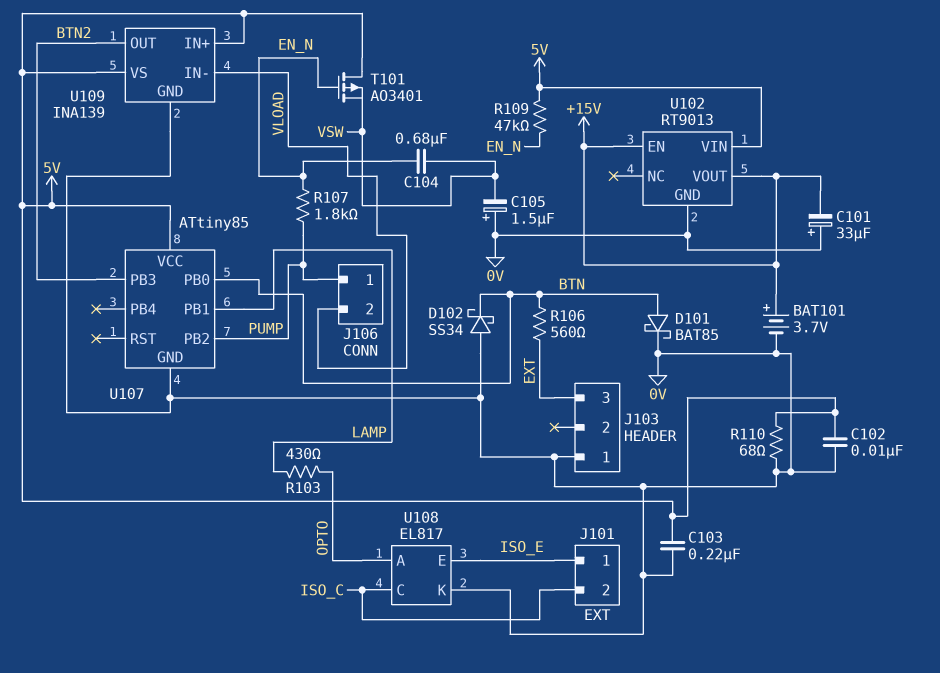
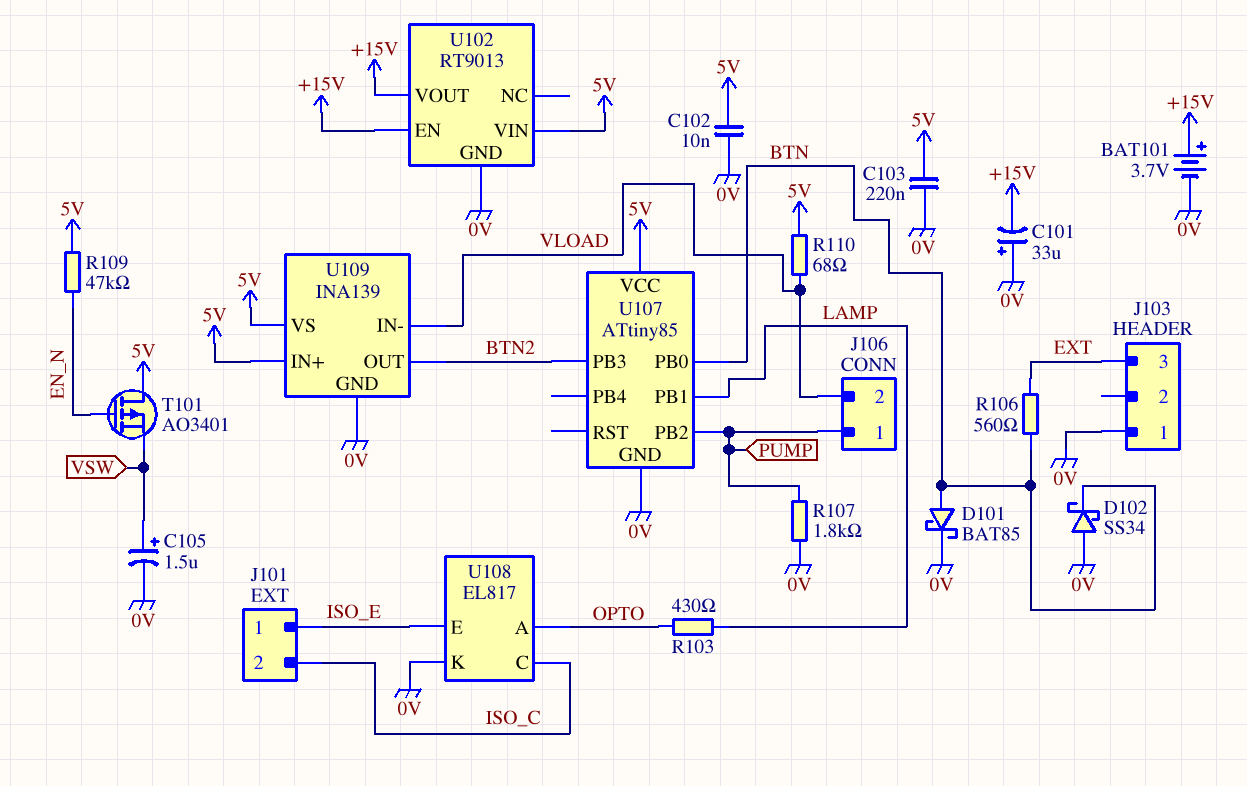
C104: 680nF (EN_N, VSW) -> none
C105: 1.5uF (plus 0V, minus VSW) -> 1.5uF (plus VSW, minus 0V)
R107: 1.8k (EN_N, PUMP) -> 1.8k (0V, PUMP)
R110: 68 (0V, 5V) -> 68 (5V, VLOAD)

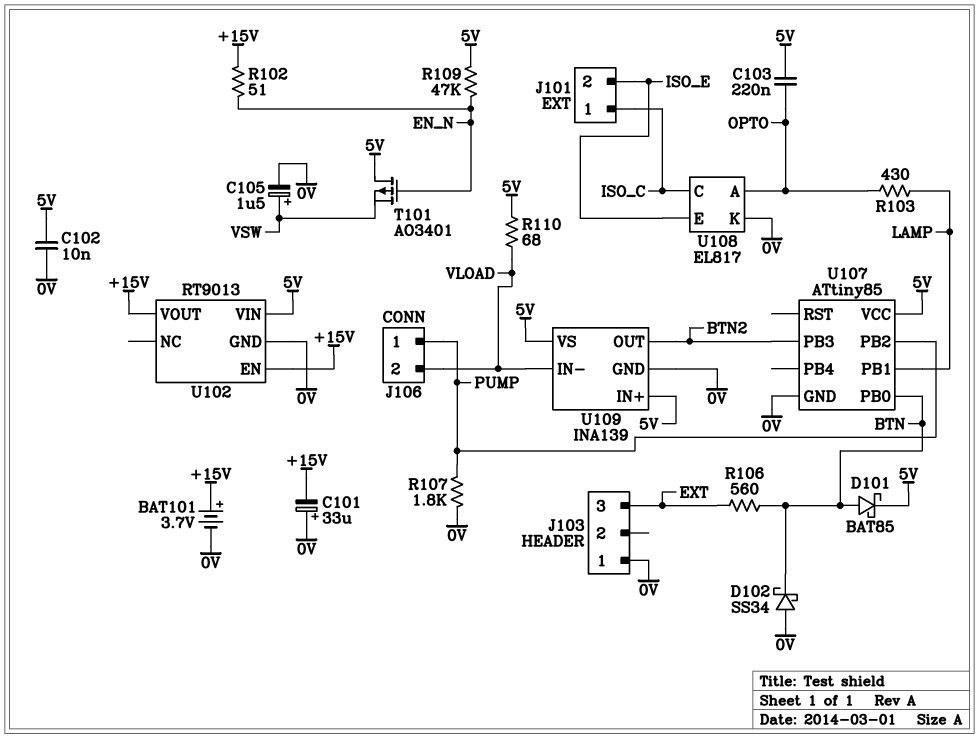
C103: 220nF (0V, 5V) -> 220nF (5V, OPTO)
D101: schottky BAT85 (A BTN, K 0V) -> schottky BAT85 (A BTN, K 5V)
J101 pin 1: ISO_E -> ISO_C
J101 pin 2: ISO_C -> ISO_E
R102: none -> 51 (+15V, EN_N)

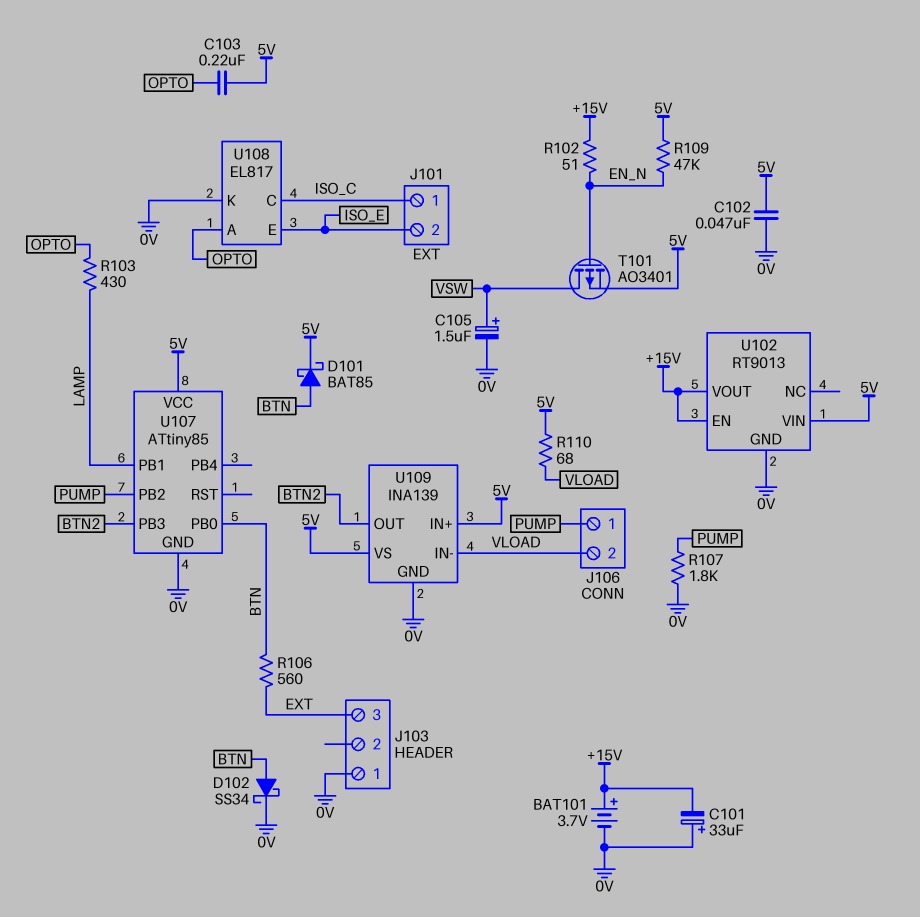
C102: 10nF (0V, 5V) -> 47nF (0V, 5V)
D102: schottky SS34 (A 0V, K BTN) -> schottky SS34 (A BTN, K 0V)
T101: PMOS AO3401 (G EN_N, D 5V, S VSW) -> PMOS AO3401 (G EN_N, D VSW, S 5V)

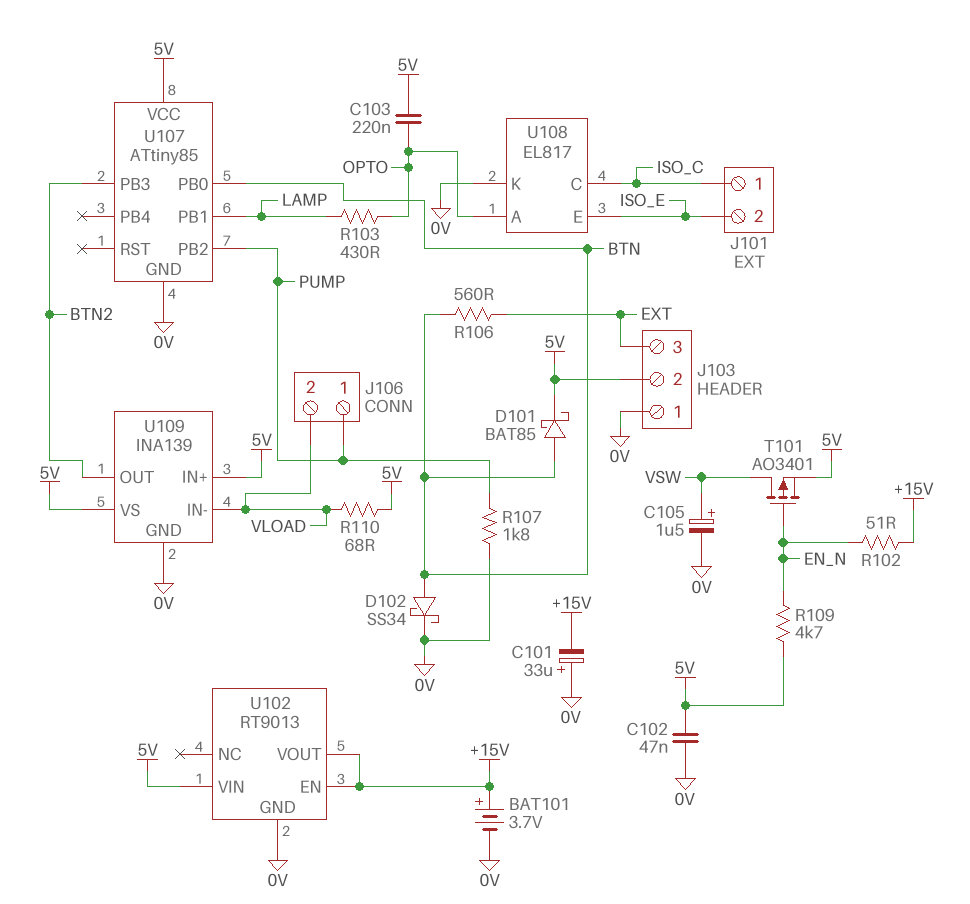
J103 pin 2: none -> 5V
R109: 47k (5V, EN_N) -> 4.7k (5V, EN_N)

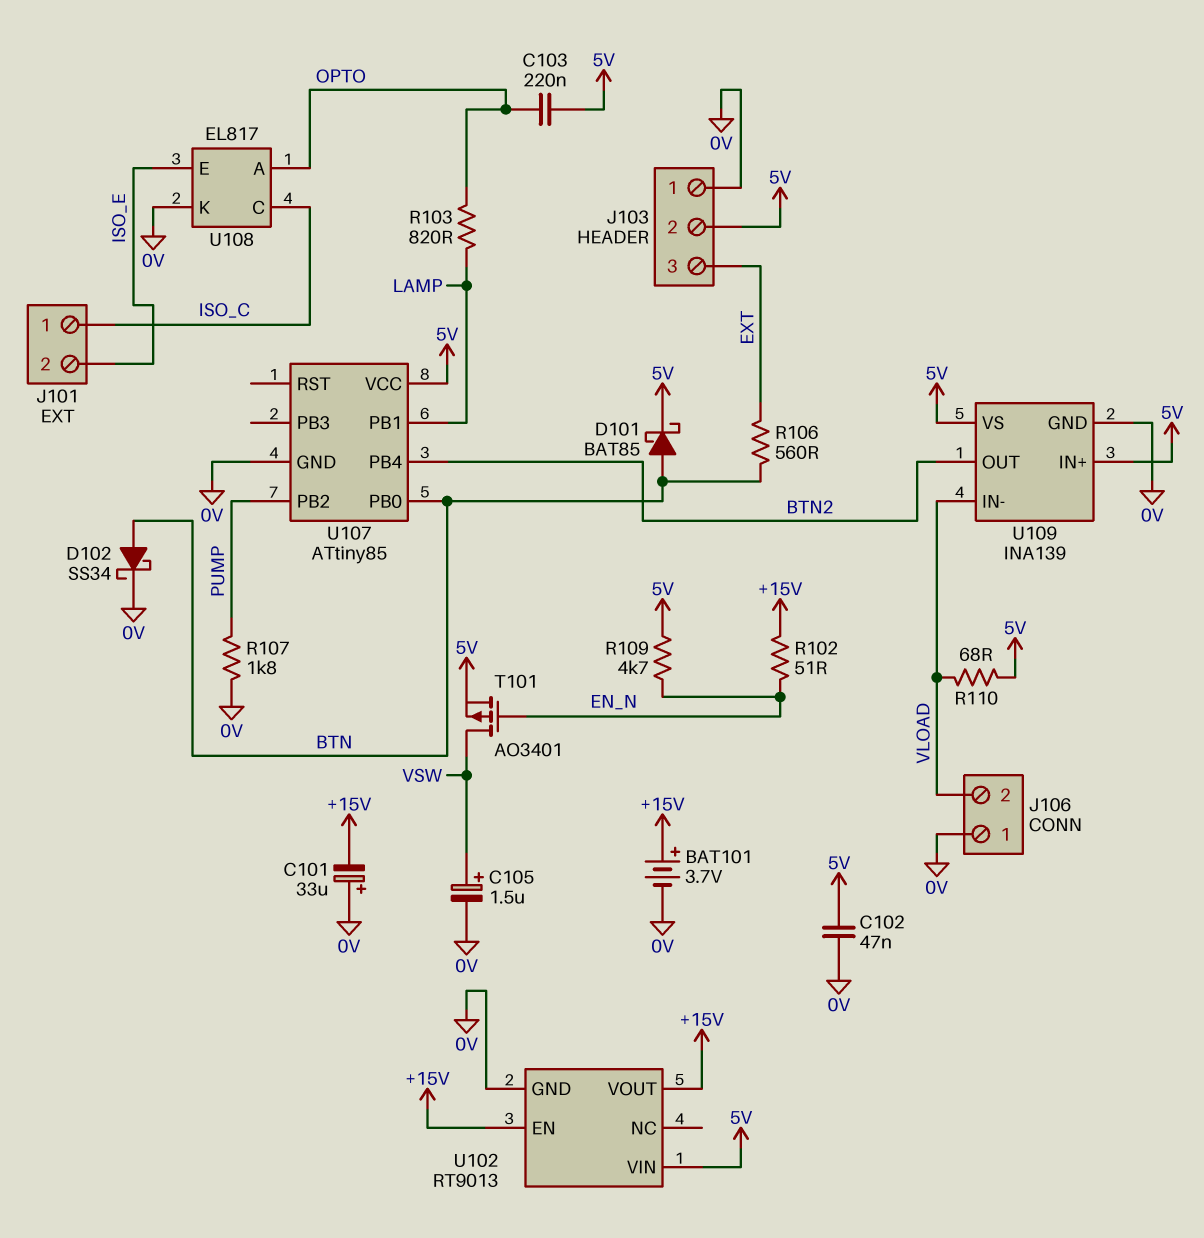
J106 pin 1: PUMP -> 0V
R103: 430 (LAMP, OPTO) -> 820 (LAMP, OPTO)
U107 pin PB3: BTN2 -> none
U107 pin PB4: none -> BTN2

